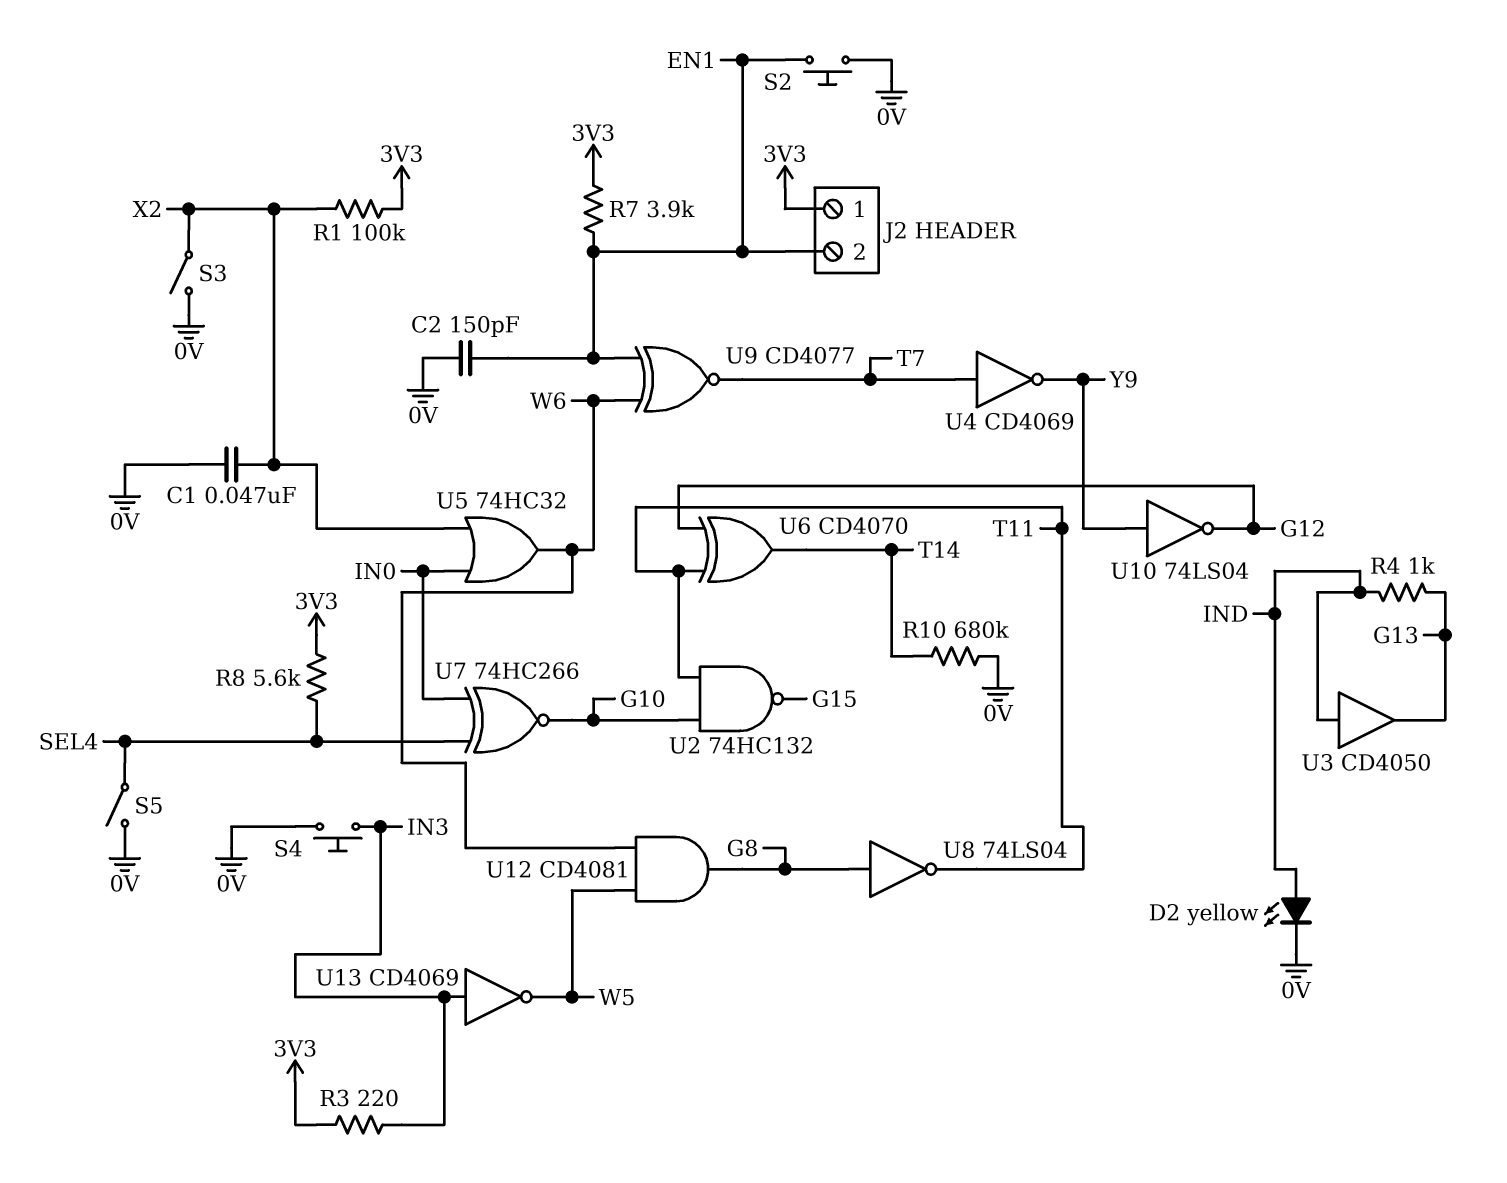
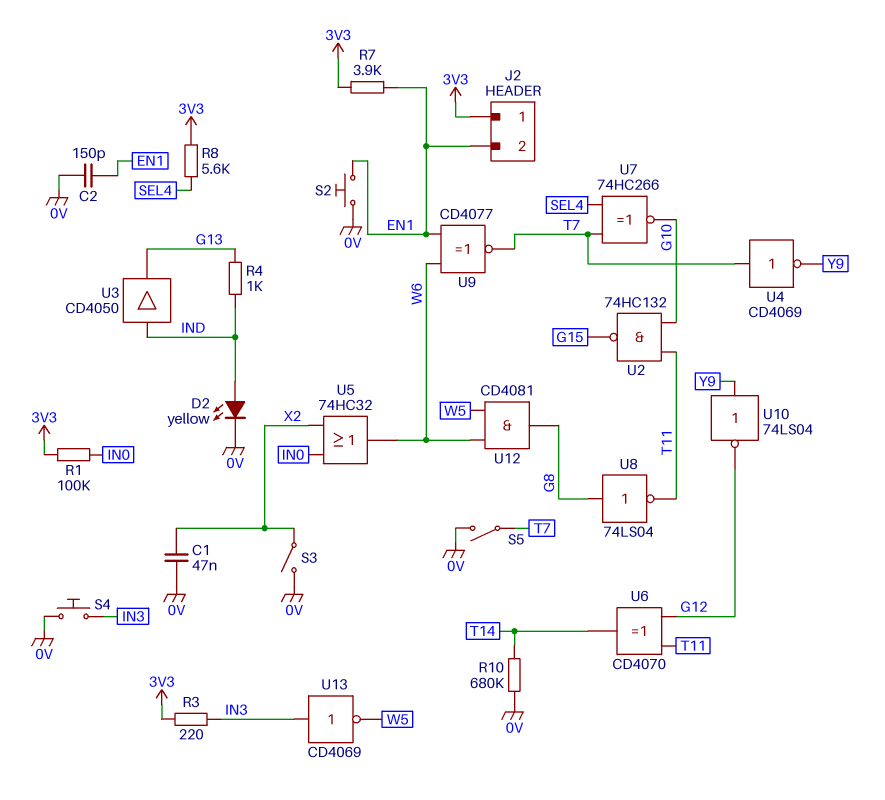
R1: 100k (3V3, X2) -> 100k (3V3, IN0)
S5: switch (0V, SEL4) -> switch (0V, T7)
U7: XNOR 74HC266 (in IN0, in SEL4, out G10) -> XNOR 74HC266 (in SEL4, in T7, out G10)

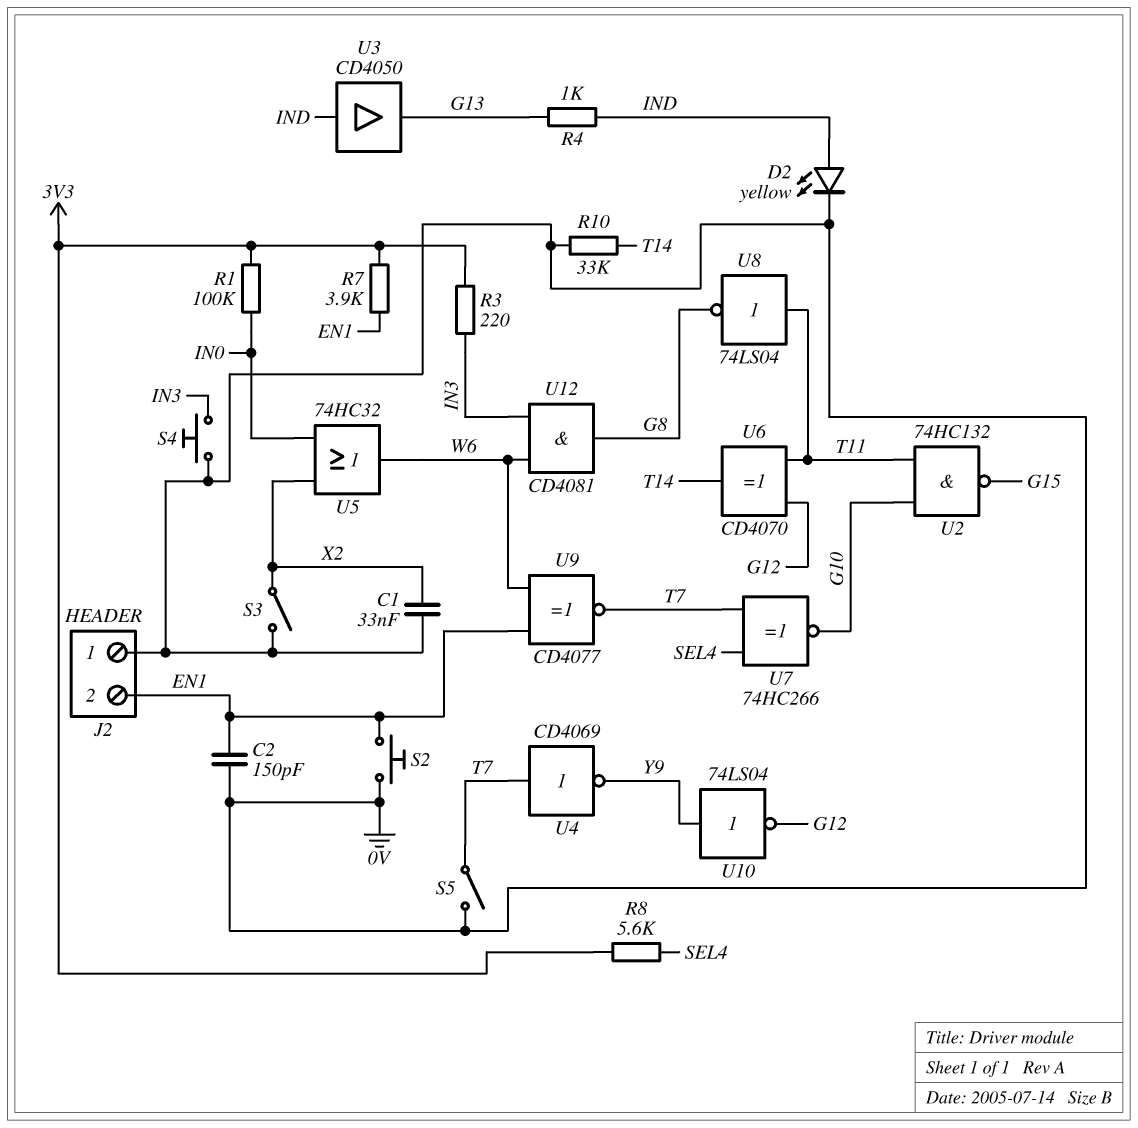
C1: 47nF (0V, X2) -> 33nF (0V, X2)
J2 pin 1: 3V3 -> 0V
R10: 680k (0V, T14) -> 33k (0V, T14)
U8: NOT 74LS04 (in G8, out T11) -> NOT 74LS04 (in T11, out G8)
U12: AND CD4081 (in W5, in W6, out G8) -> AND CD4081 (in IN3, in W6, out G8)
U13: NOT CD4069 (in IN3, out W5) -> none

